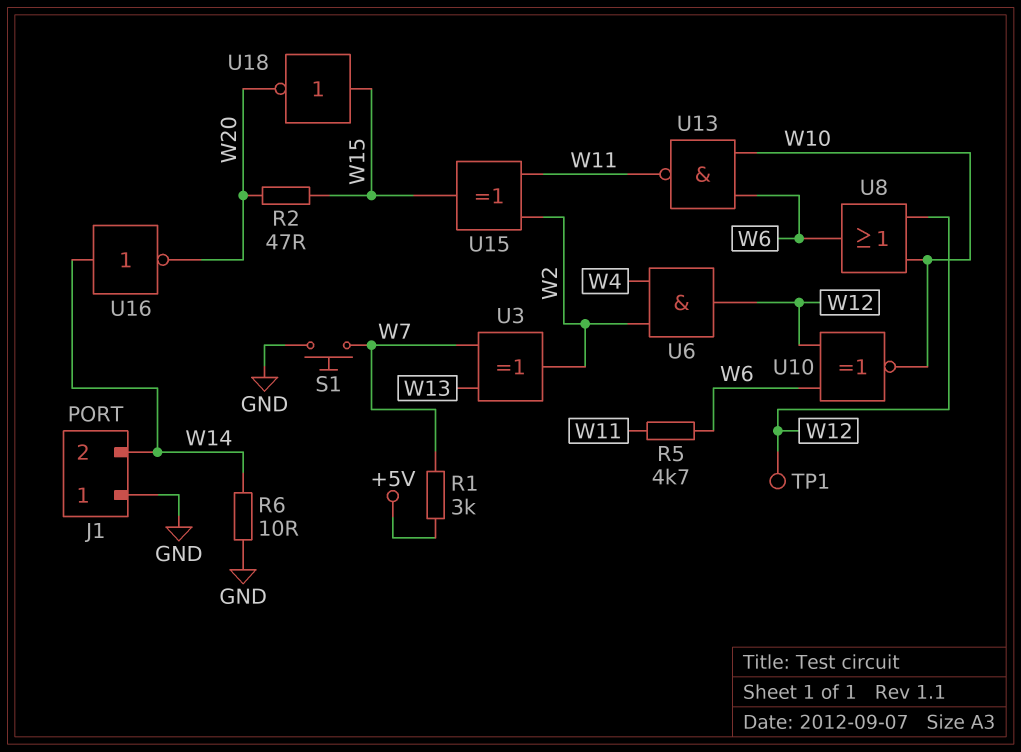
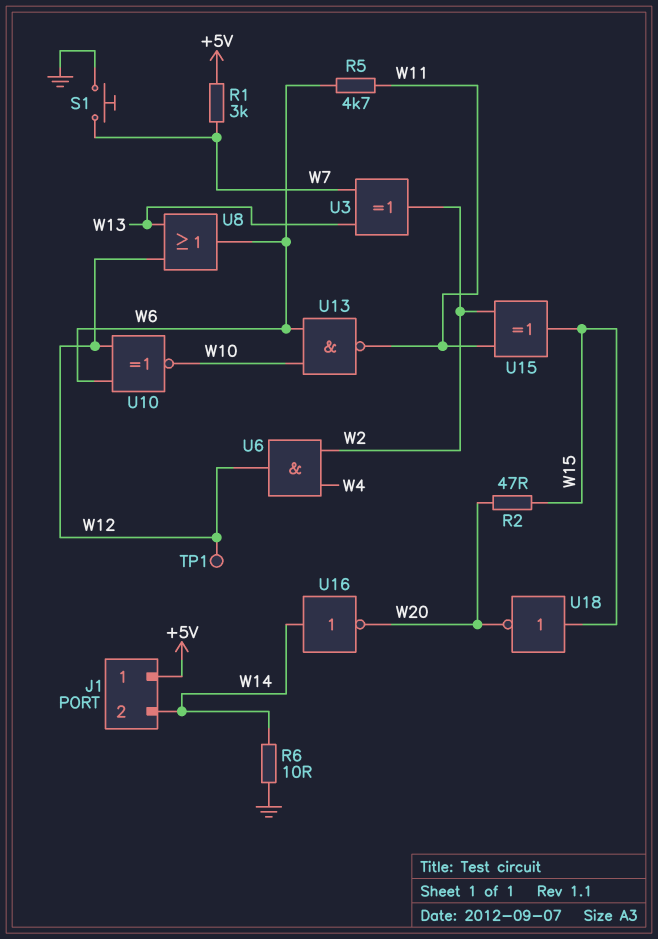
J1 pin 1: GND -> +5V
U8: OR (in W10, in W12, out W6) -> OR (in W12, in W13, out W6)

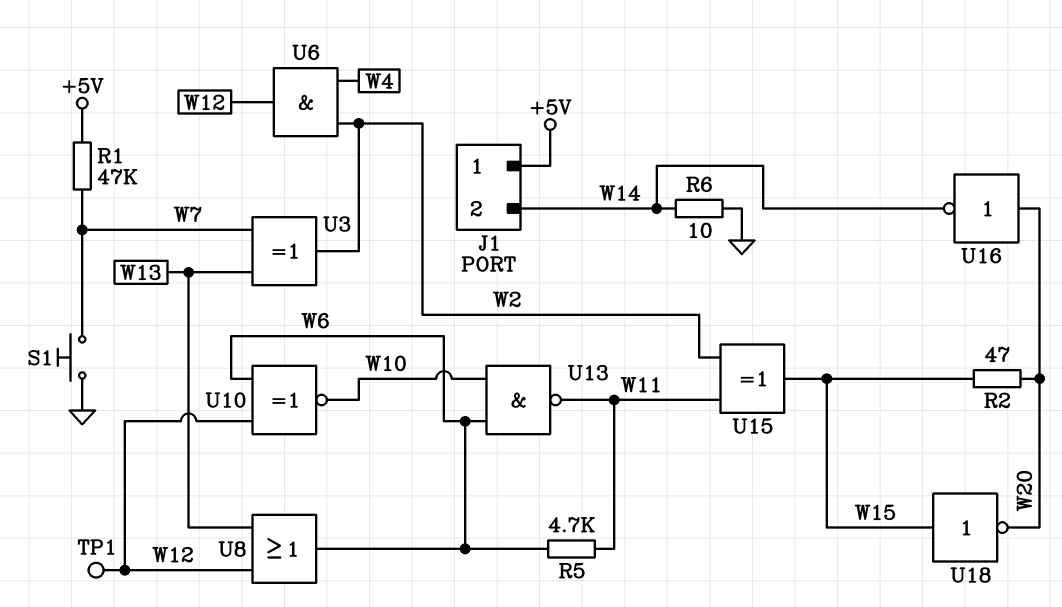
R1: 3k (+5V, W7) -> 47k (+5V, W7)
U16: NOT (in W14, out W20) -> NOT (in W20, out W14)

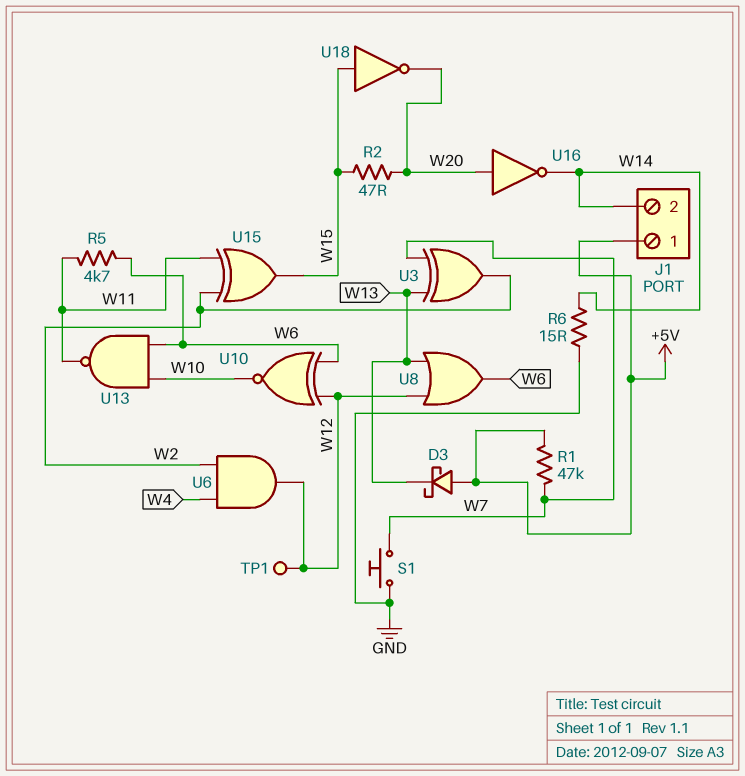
D3: none -> schottky (A +5V, K W13)
R6: 10 (GND, W14) -> 15 (GND, W14)

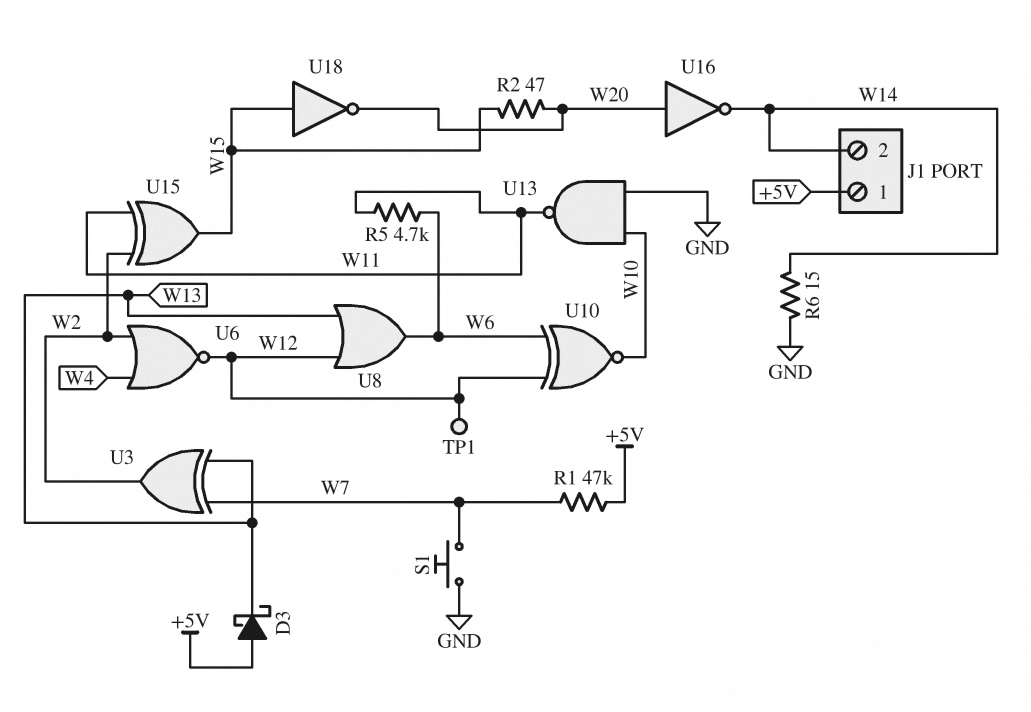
U6: AND (in W2, in W4, out W12) -> NOR (in W2, in W4, out W12)
U13: NAND (in W6, in W10, out W11) -> NAND (in GND, in W10, out W11)

